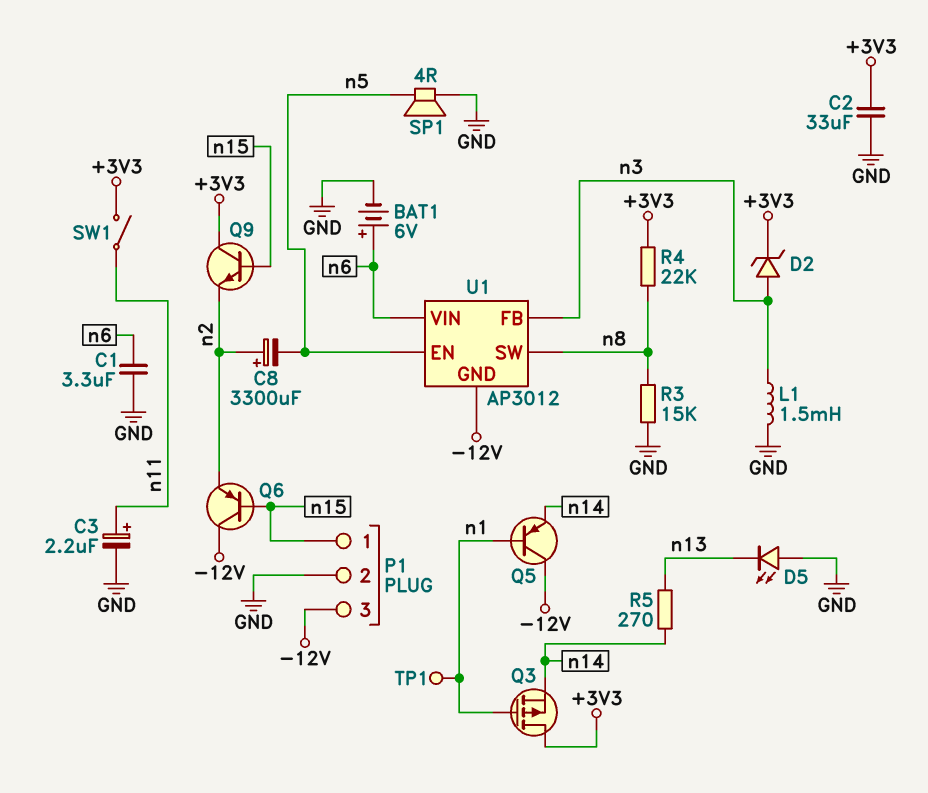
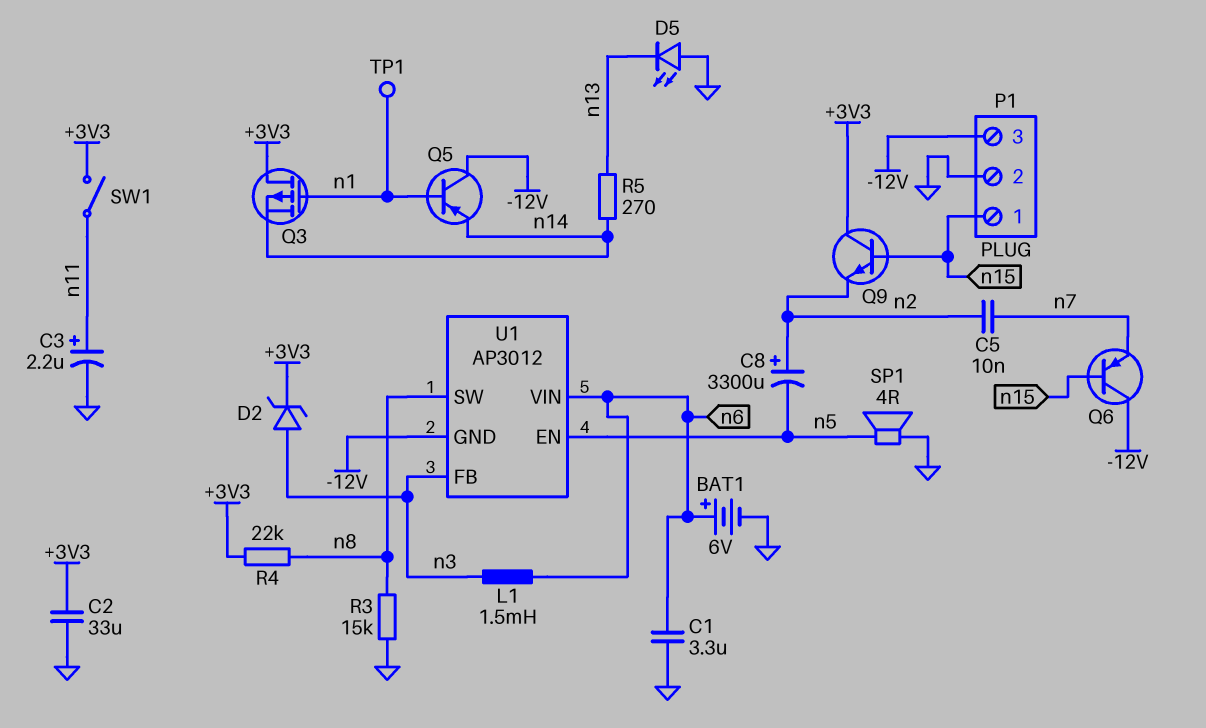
C5: none -> 10nF (n2, n7)
L1: 1.5mH (GND, n3) -> 1.5mH (n3, n6)
Q6: PNP (B n15, C -12V, E n2) -> PNP (B n15, C -12V, E n7)

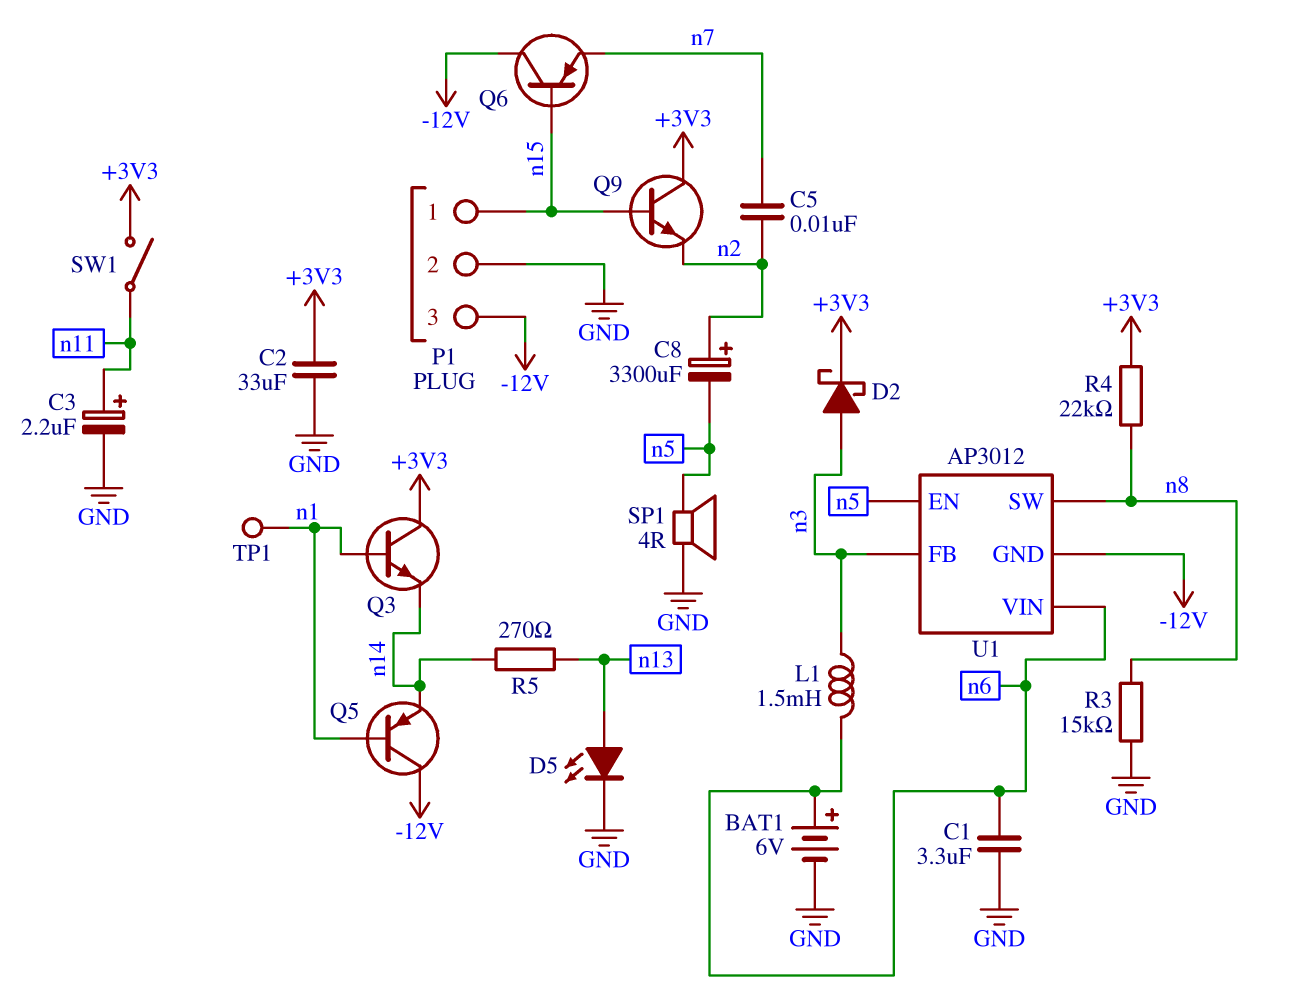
D2: zener (A n3, K +3V3) -> schottky (A n3, K +3V3)
D5: LED (A GND, K n13) -> LED (A n13, K GND)
Q3: PMOS (G n1, D +3V3, S n14) -> NPN (B n1, C +3V3, E n14)

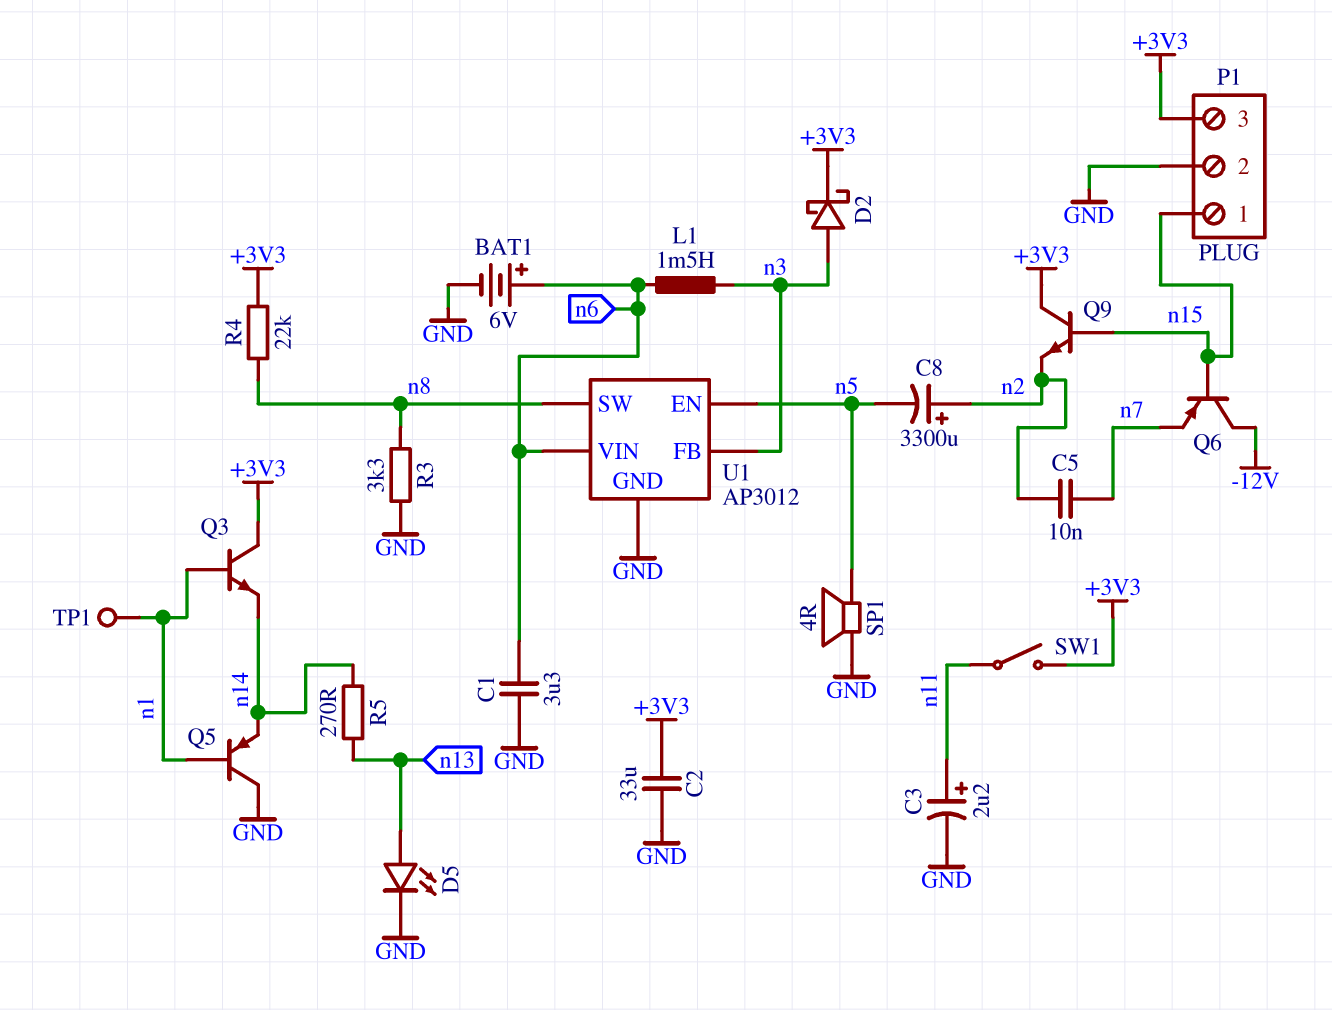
P1 pin 3: -12V -> +3V3
Q5: PNP (B n1, C -12V, E n14) -> PNP (B n1, C GND, E n14)
R3: 15k (GND, n8) -> 3.3k (GND, n8)
U1 pin GND: -12V -> GND

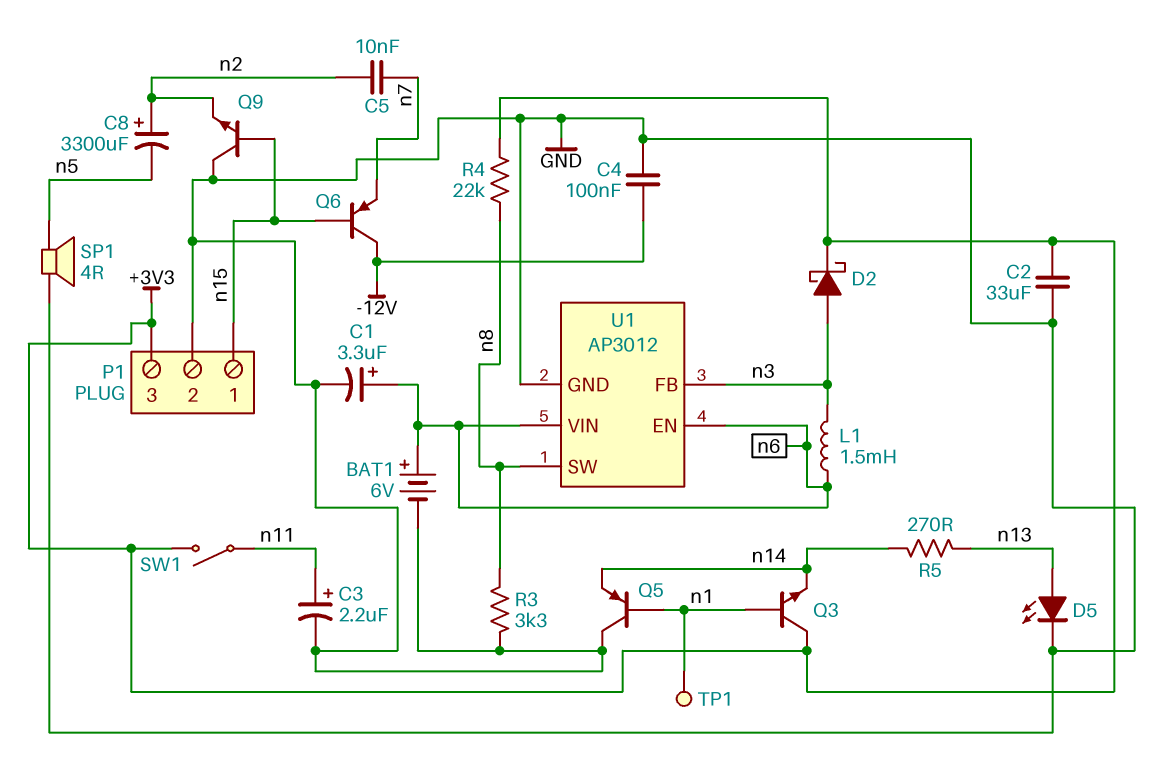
C1: 3.3uF (GND, n6) -> 3.3uF (plus n6, minus GND)
C4: none -> 100nF (-12V, GND)
Q9: NPN (B n15, C +3V3, E n2) -> NPN (B n15, C GND, E n2)
U1 pin EN: n5 -> n6

